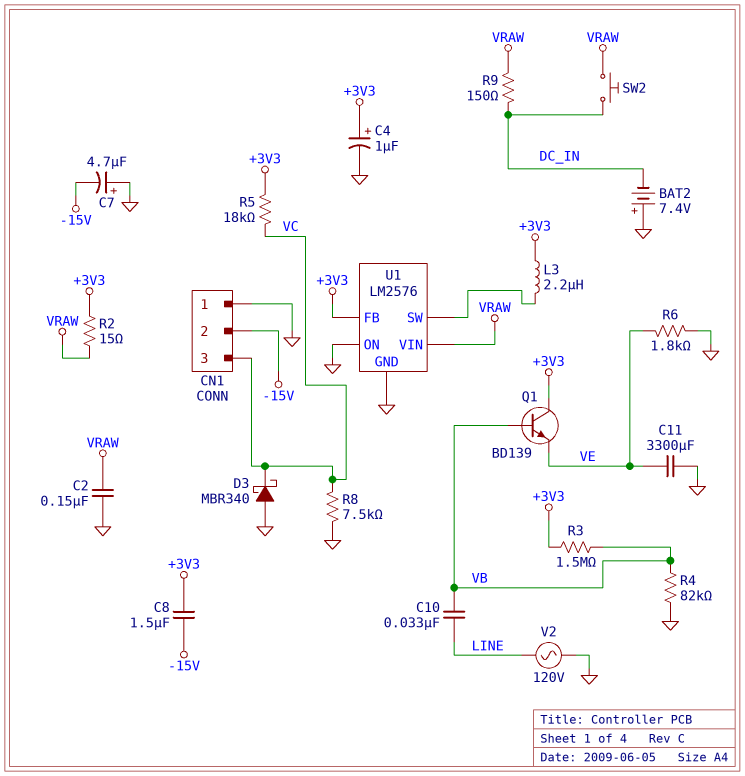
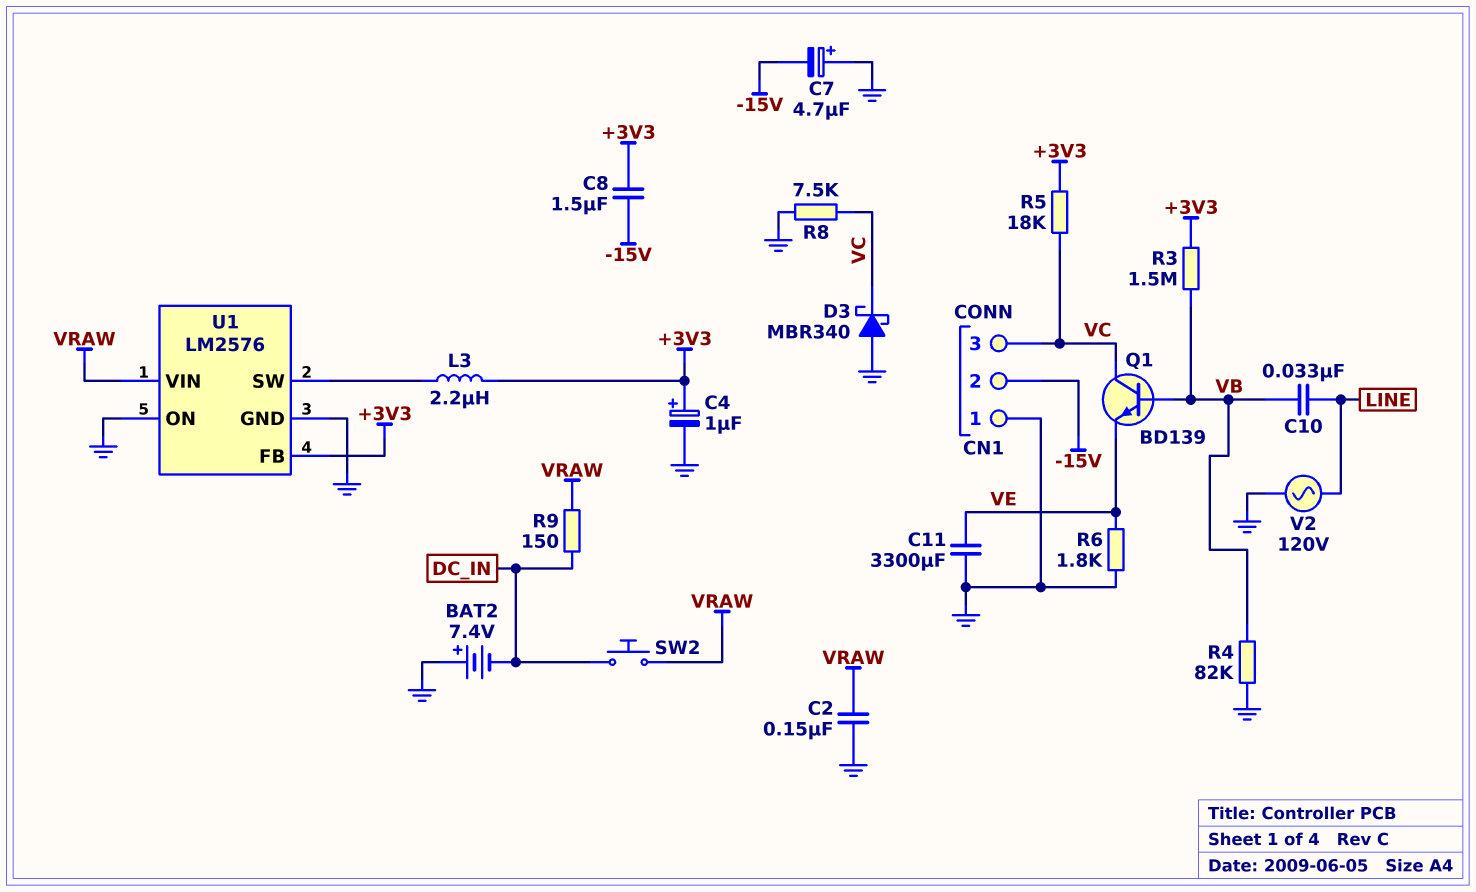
Q1: NPN BD139 (B VB, C +3V3, E VE) -> NPN BD139 (B VB, C VC, E VE)
R2: 15 (+3V3, VRAW) -> none

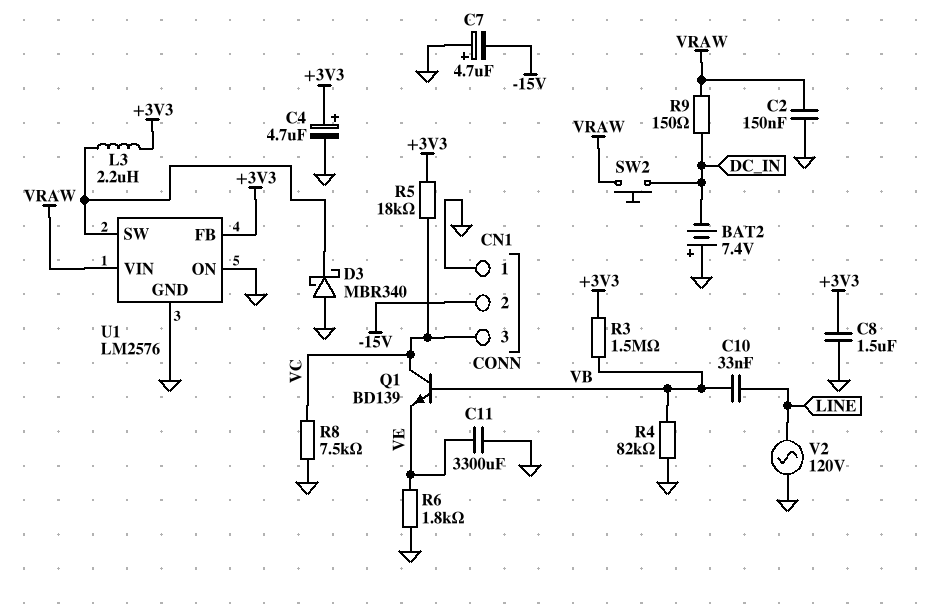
C4: 1uF (plus +3V3, minus GND) -> 4.7uF (plus +3V3, minus GND)
C8: 1.5uF (+3V3, -15V) -> 1.5uF (+3V3, GND)
D3: schottky MBR340 (A GND, K VC) -> schottky MBR340 (A GND, K U1/SW)

